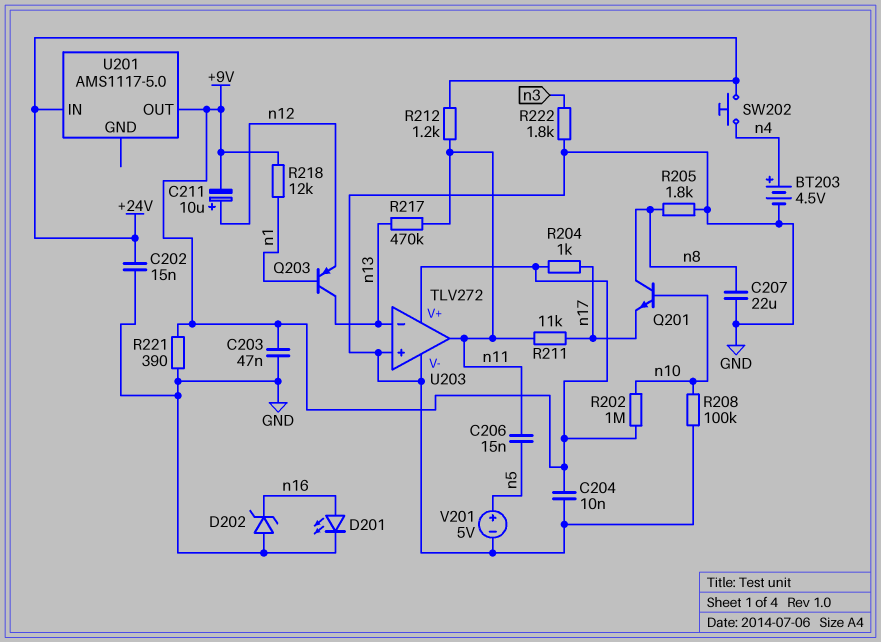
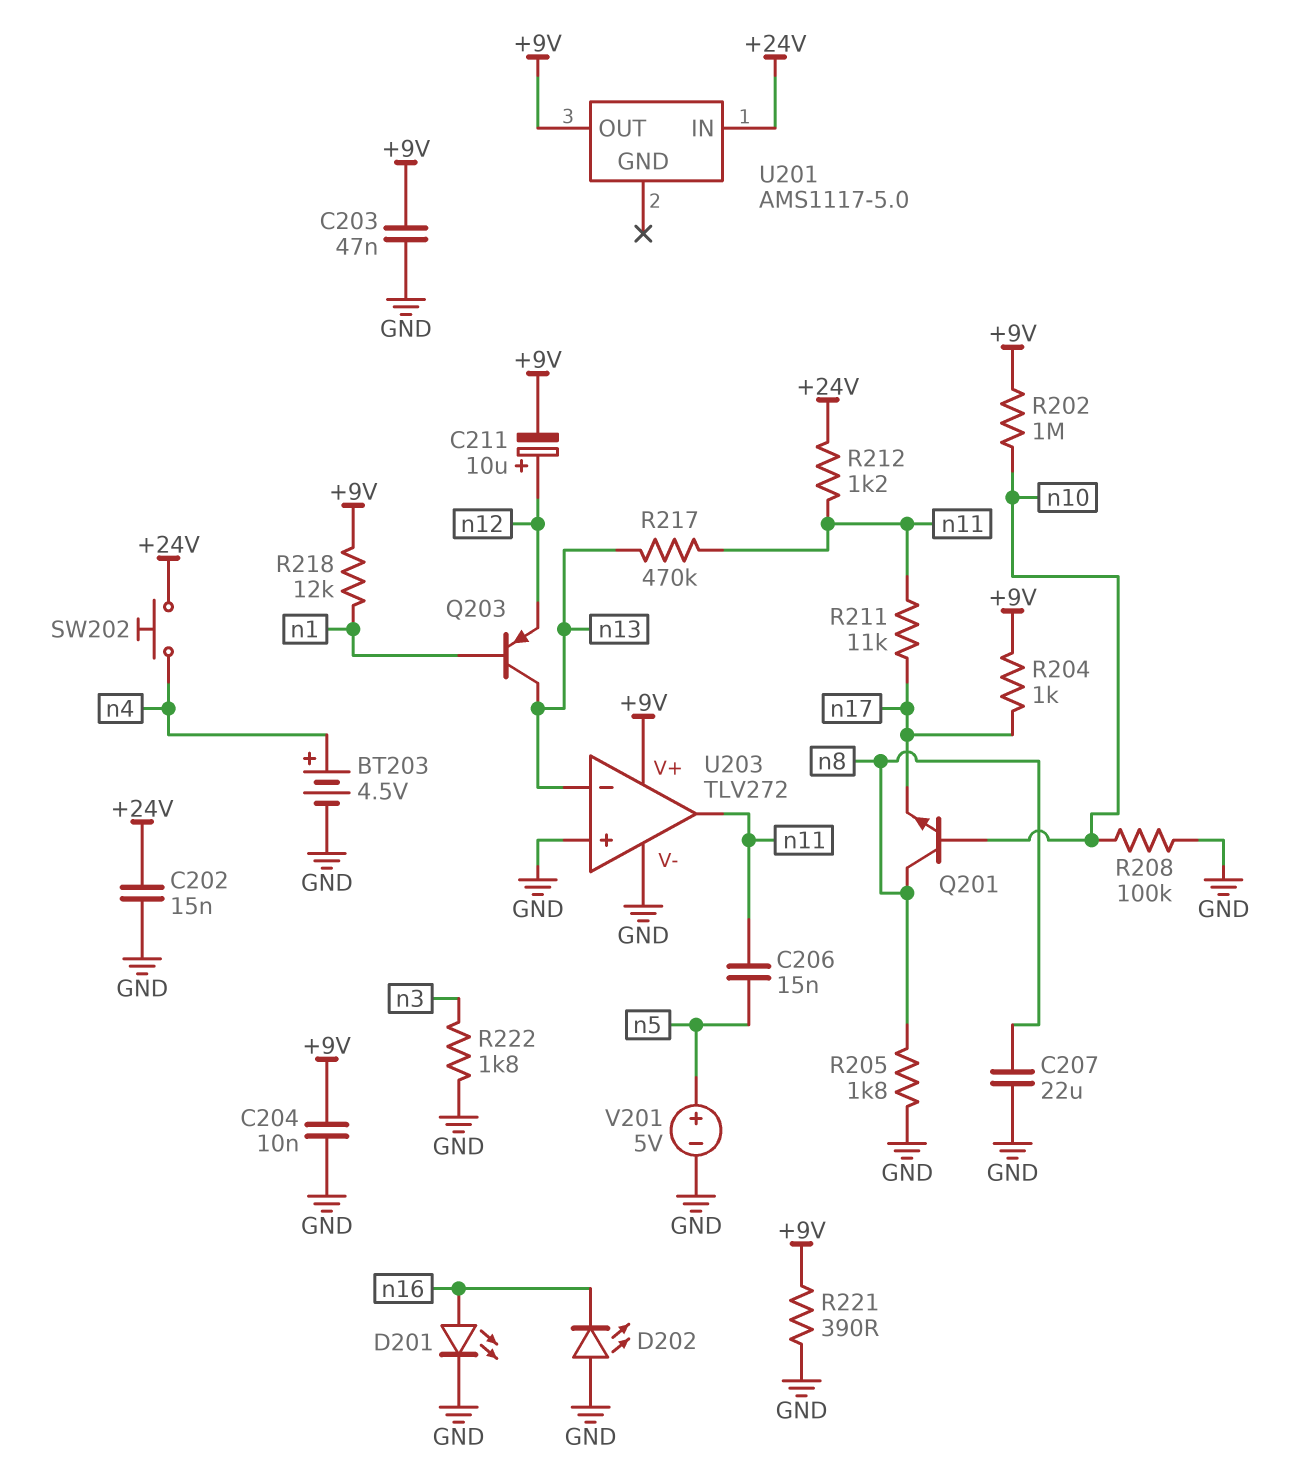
D202: zener (A GND, K n16) -> LED (A GND, K n16)

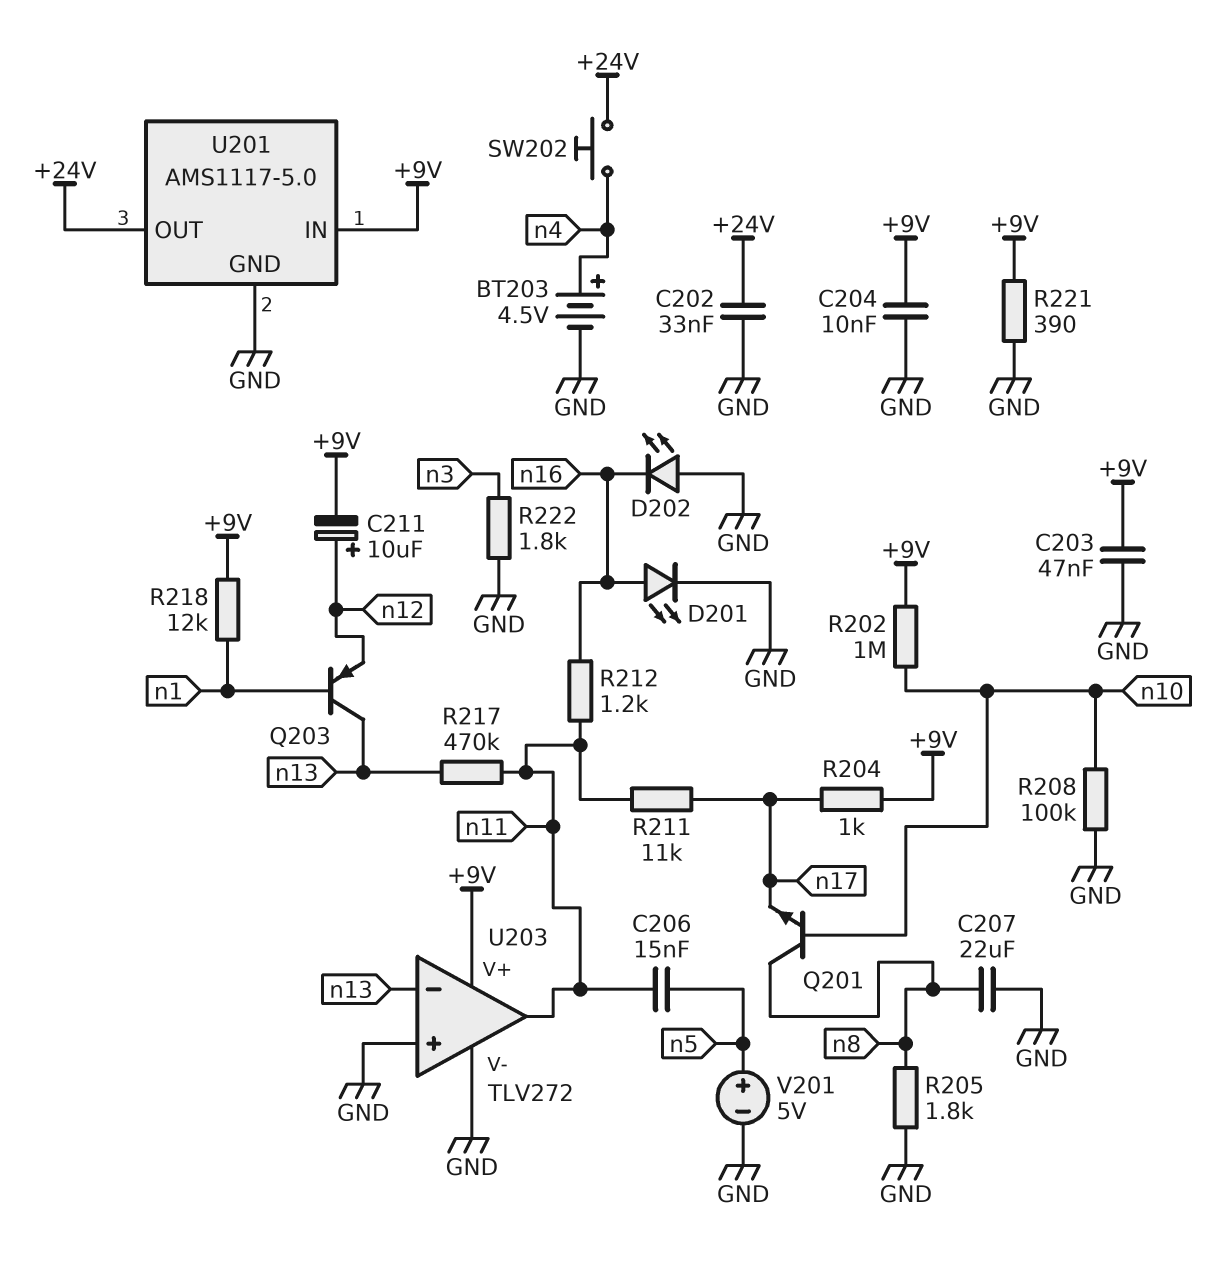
C202: 15nF (+24V, GND) -> 33nF (+24V, GND)
R212: 1.2k (+24V, n11) -> 1.2k (n11, n16)
U201 pin GND: none -> GND
U201 pin IN: +24V -> +9V
U201 pin OUT: +9V -> +24V

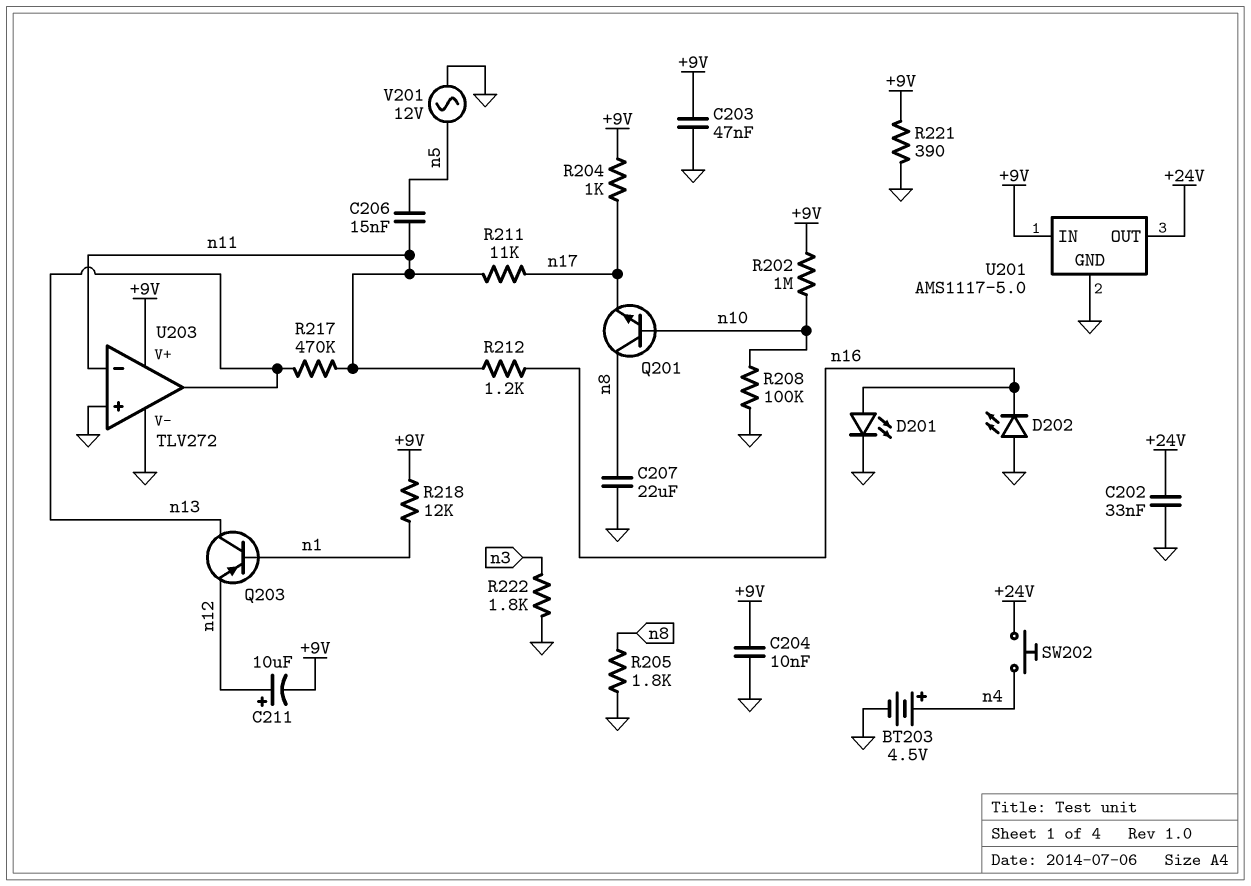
U203 pin in-: n13 -> n11
U203 pin out: n11 -> n13
V201: 5V (plus n5, minus GND) -> AC 12V (GND, n5)

